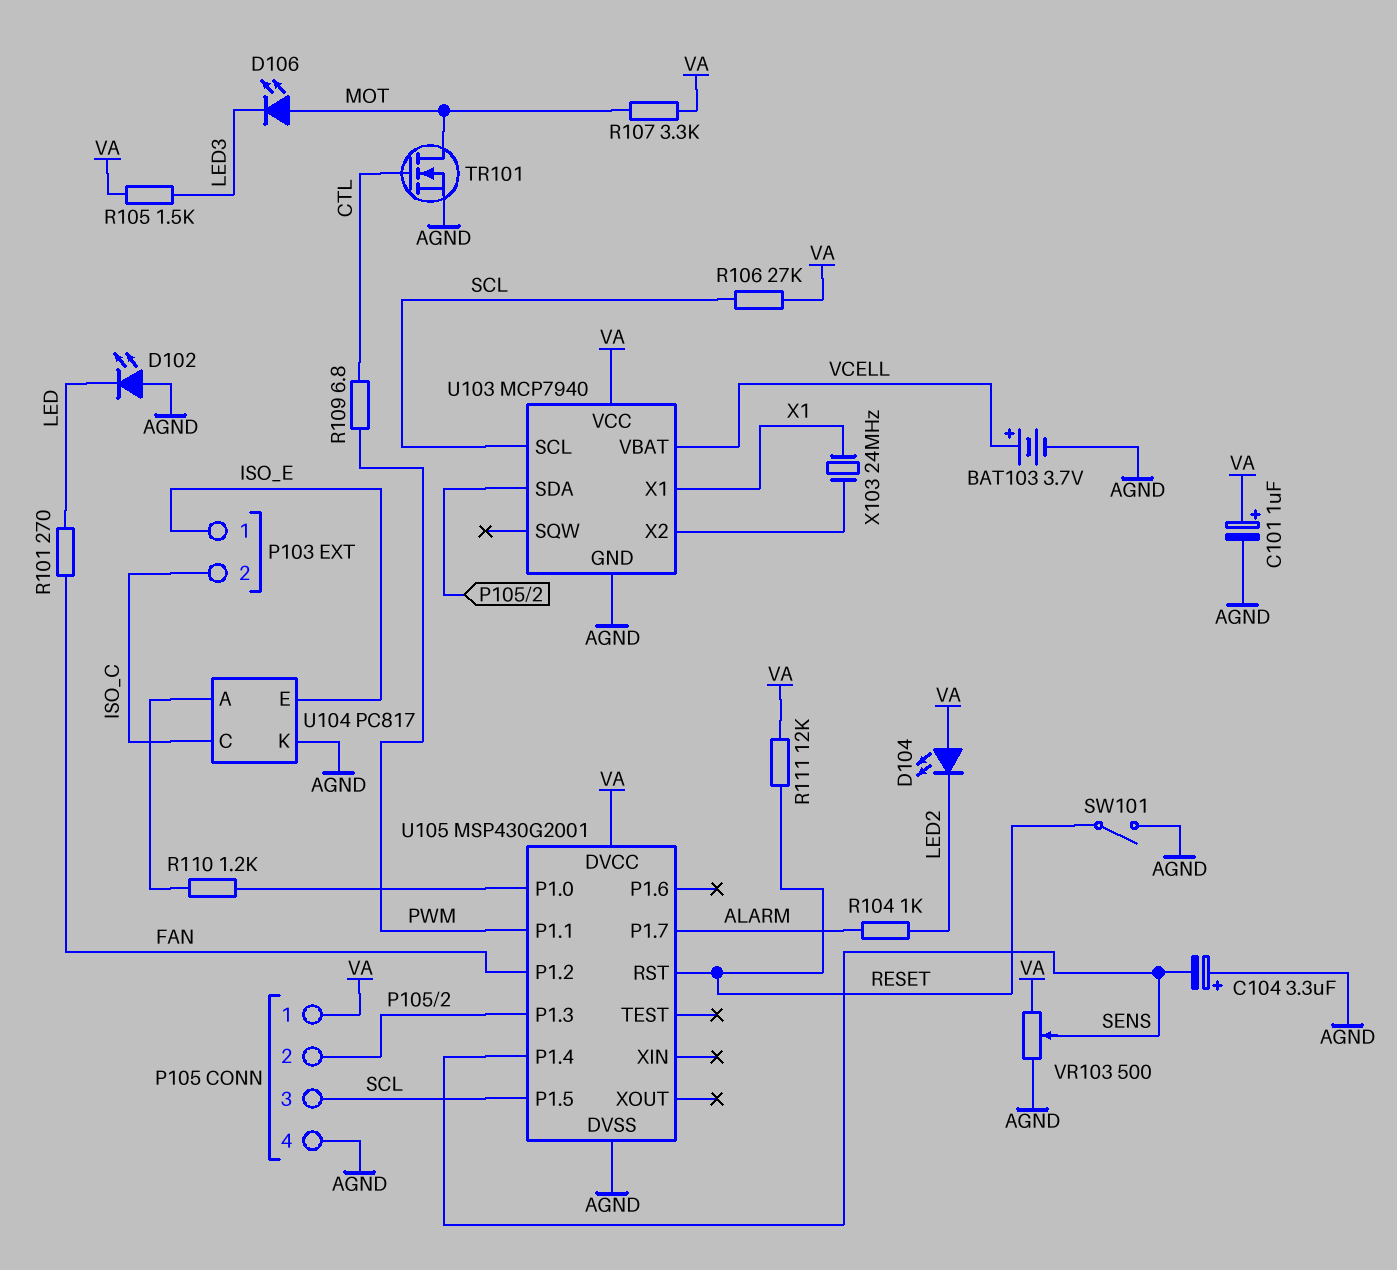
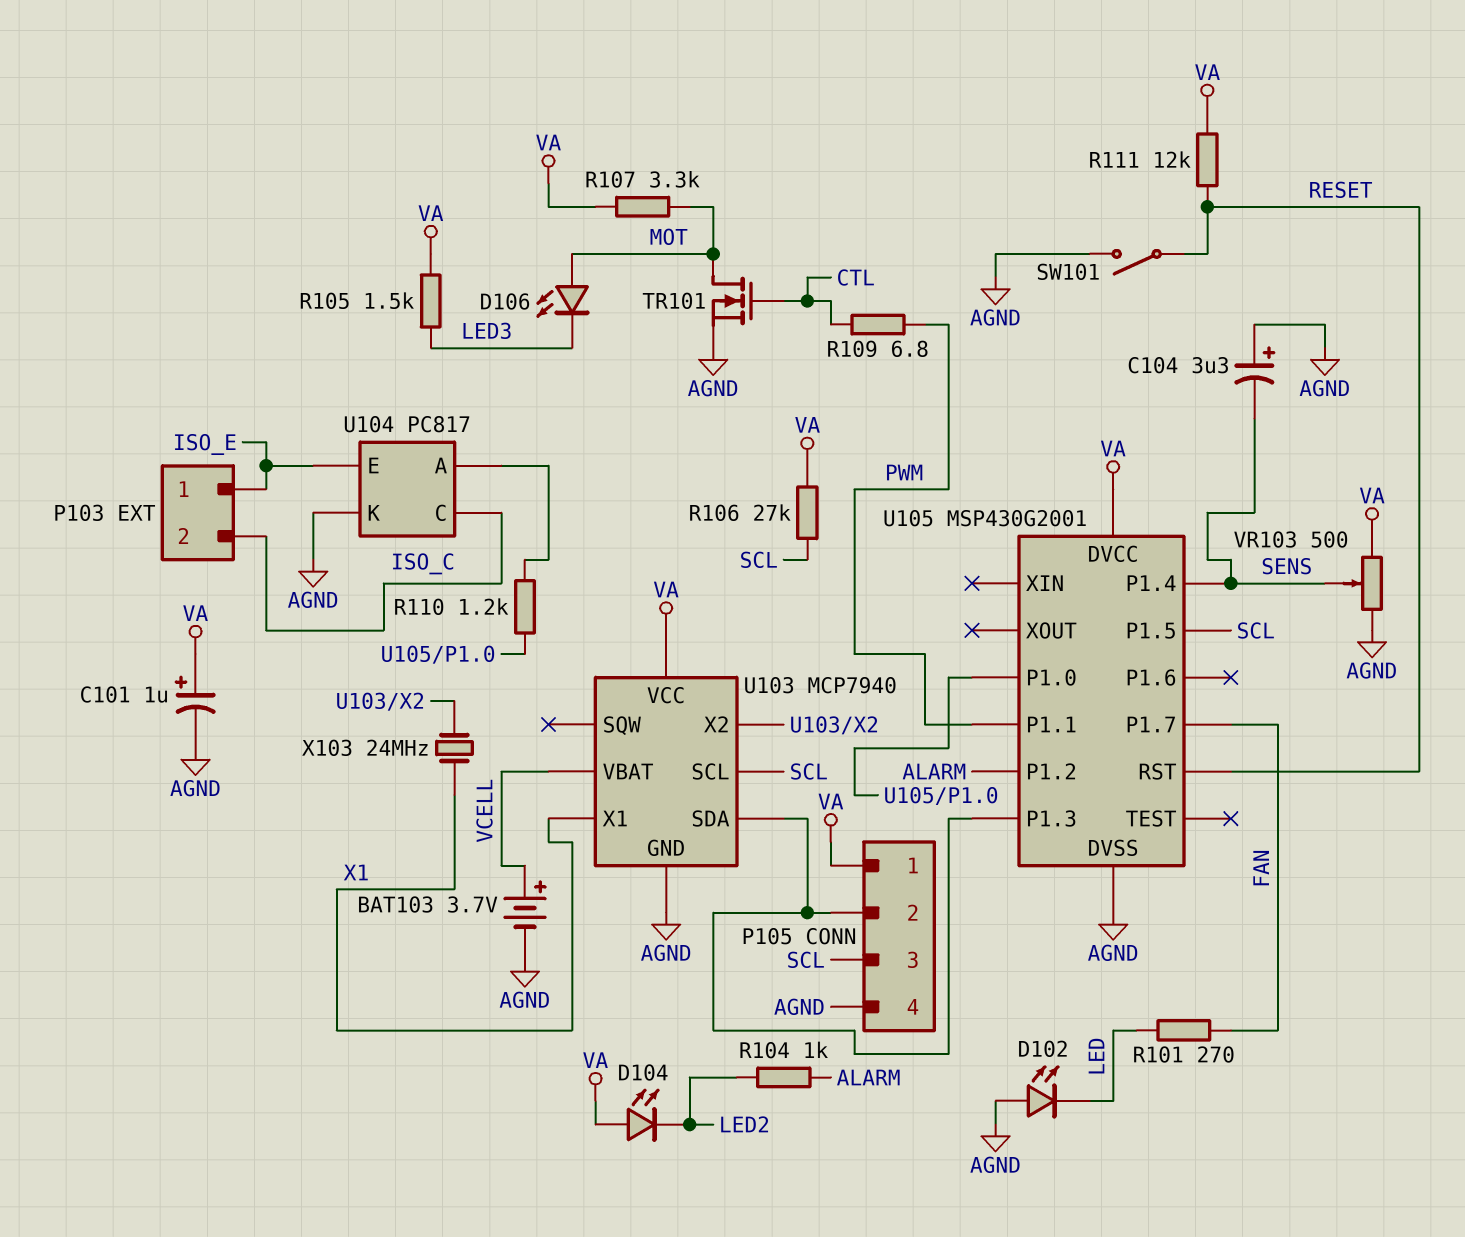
U105 pin P1.2: FAN -> ALARM
U105 pin P1.7: ALARM -> FAN

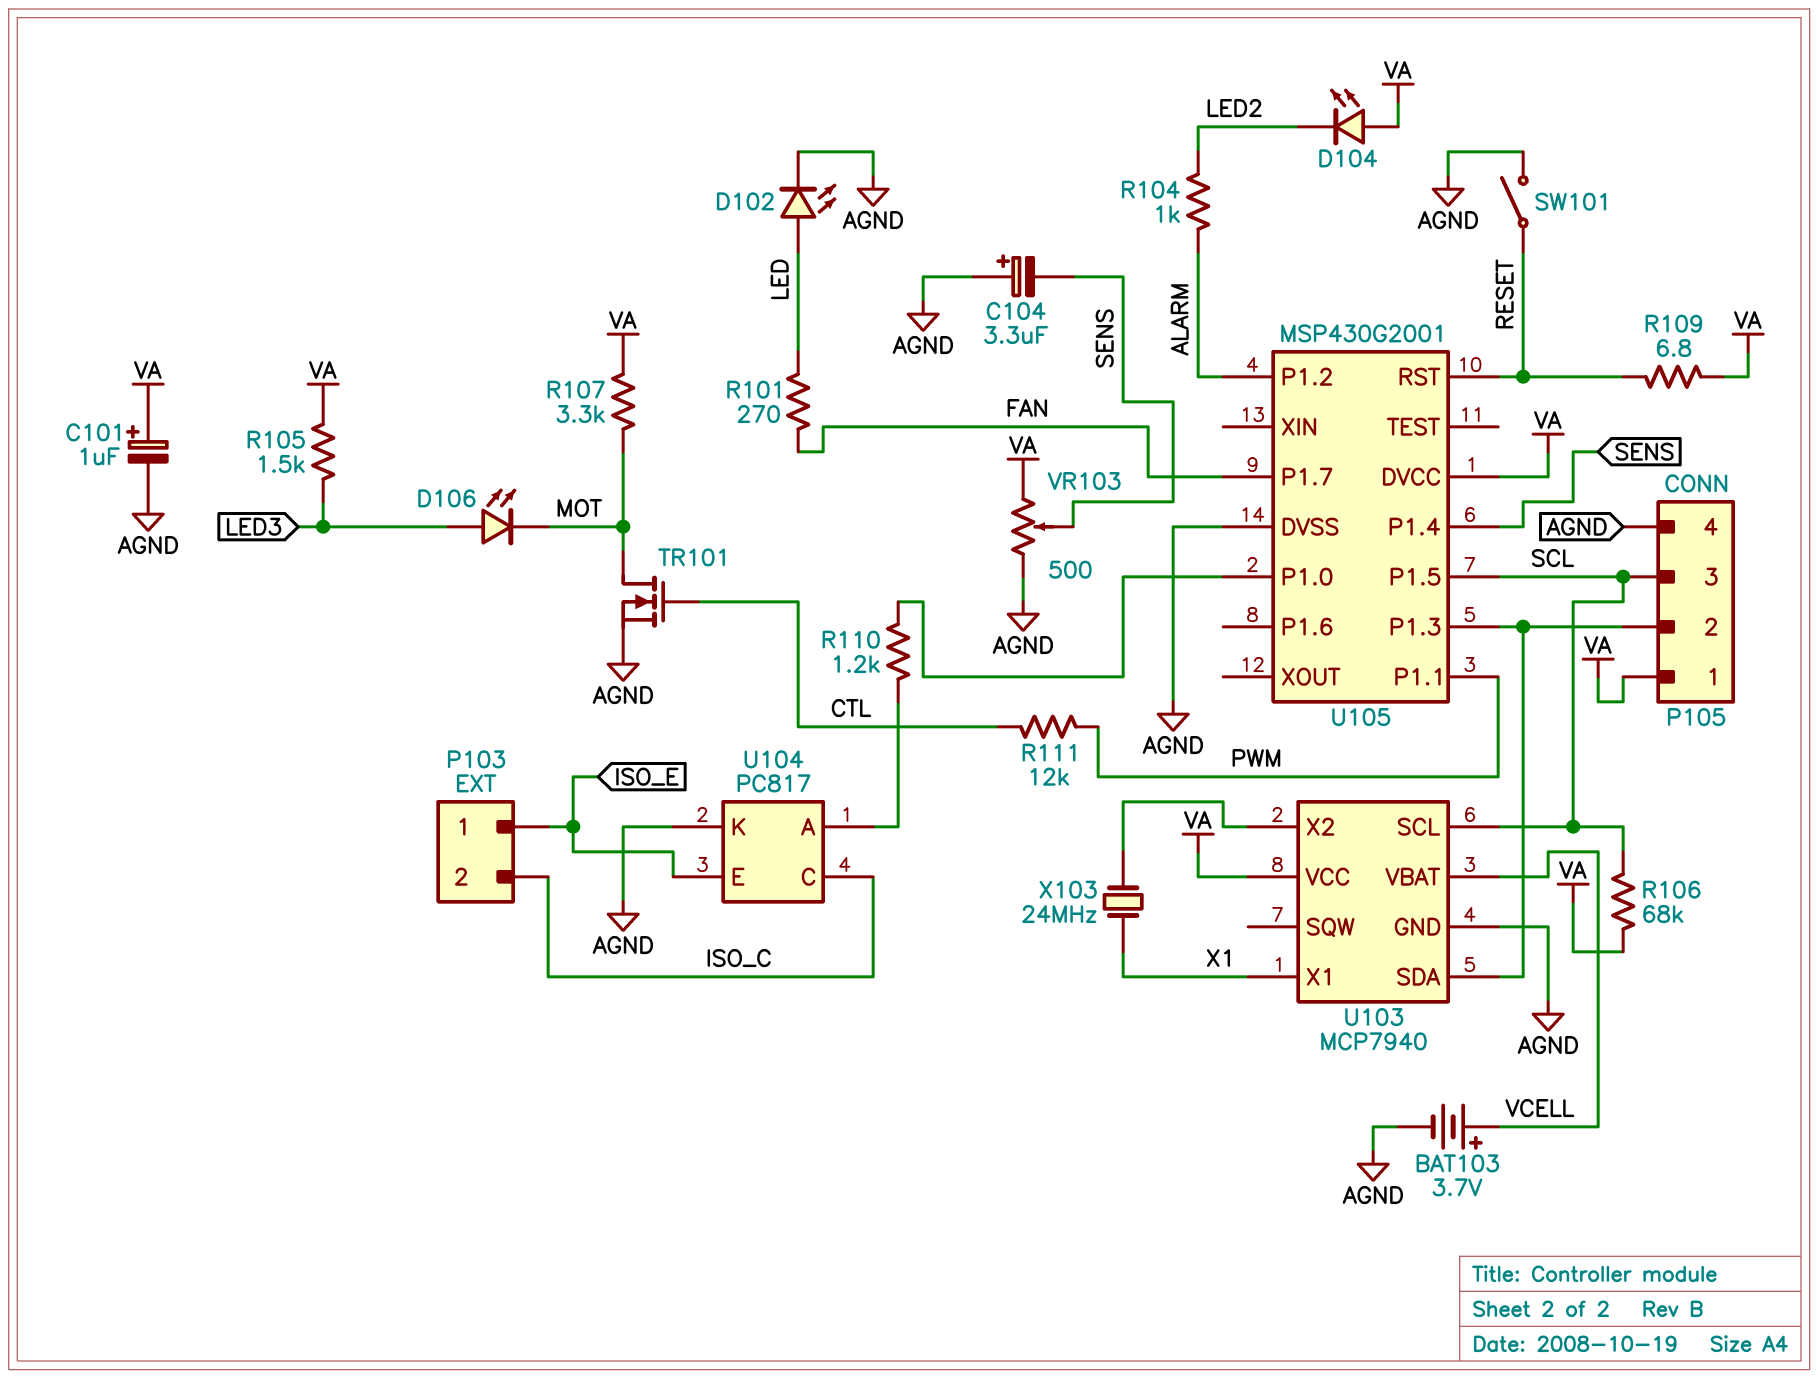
D102: LED (A AGND, K LED) -> LED (A LED, K AGND)
D106: LED (A MOT, K LED3) -> LED (A LED3, K MOT)
R106: 27k (SCL, VA) -> 68k (SCL, VA)
R109: 6.8 (CTL, PWM) -> 6.8 (RESET, VA)
R111: 12k (RESET, VA) -> 12k (CTL, PWM)

